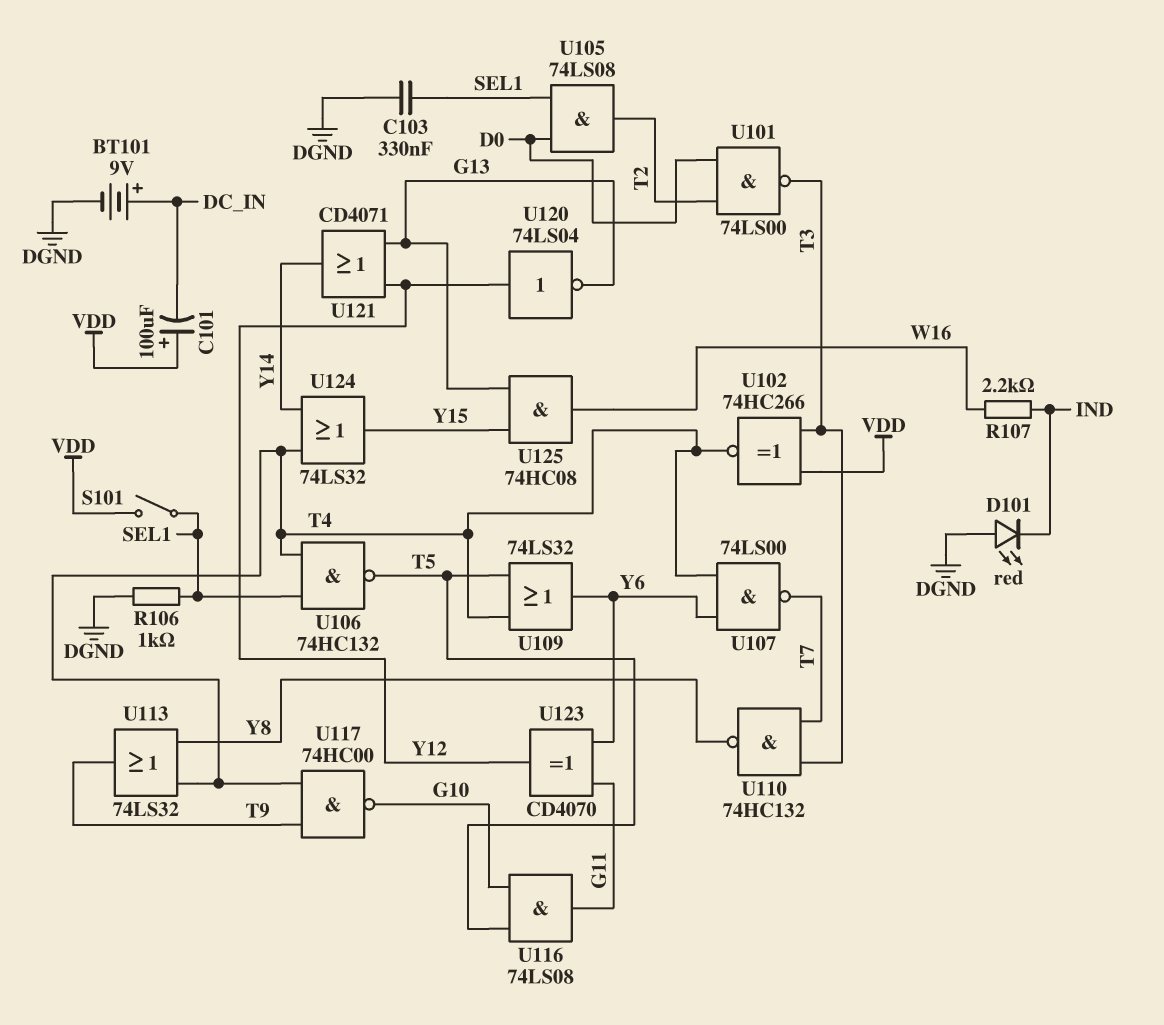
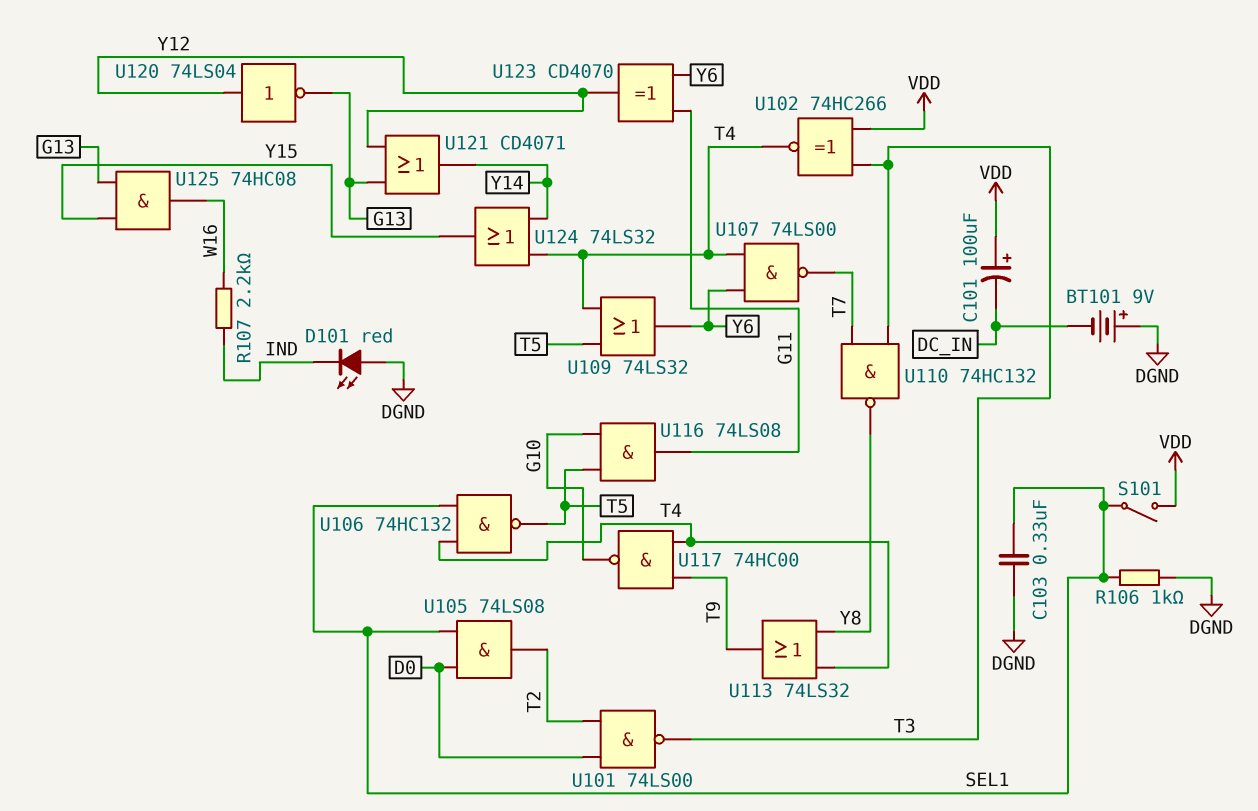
BT101: 9V (plus DC_IN, minus DGND) -> 9V (plus DGND, minus DC_IN)

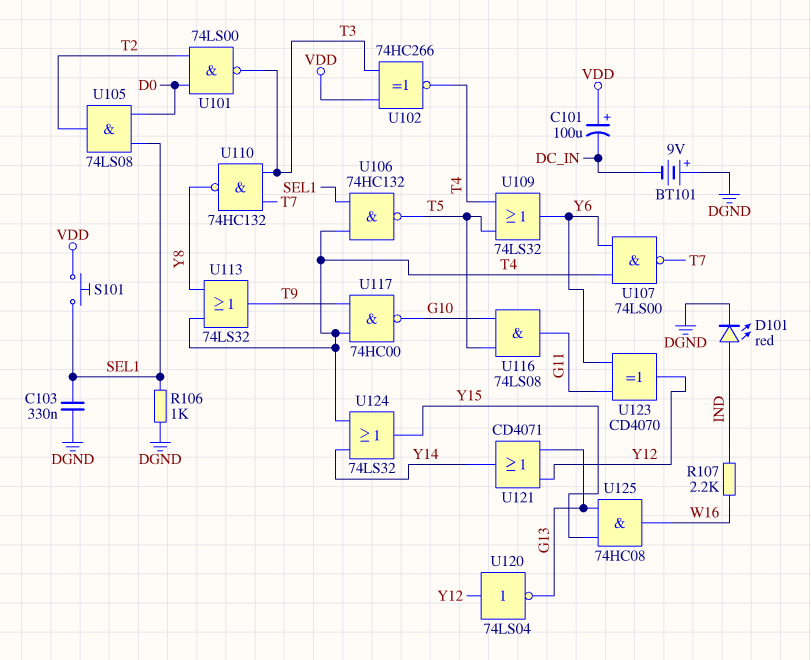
D101: LED red (A DGND, K IND) -> LED red (A IND, K DGND)
S101: switch (SEL1, VDD) -> button (SEL1, VDD)

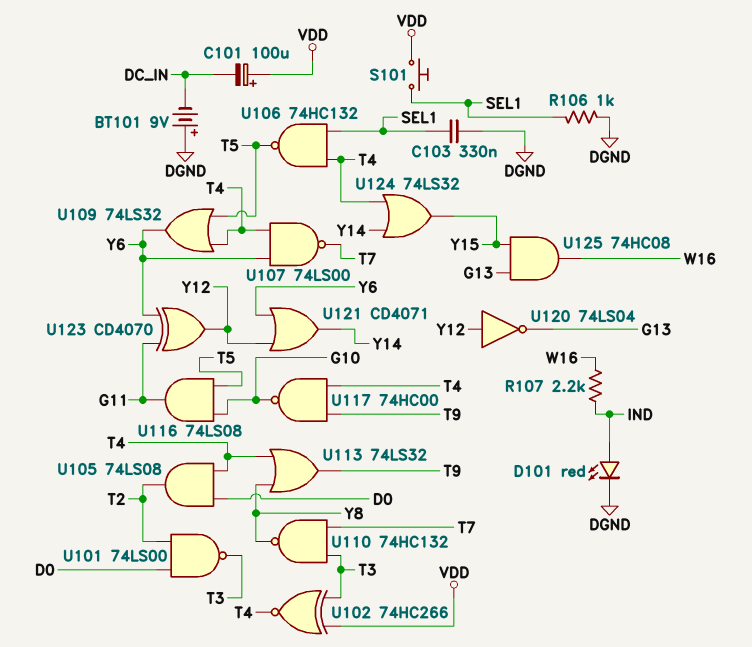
U105: AND 74LS08 (in D0, in SEL1, out T2) -> AND 74LS08 (in D0, in T4, out T2)
U121: OR CD4071 (in G13, in Y12, out Y14) -> OR CD4071 (in Y6, in Y12, out Y14)

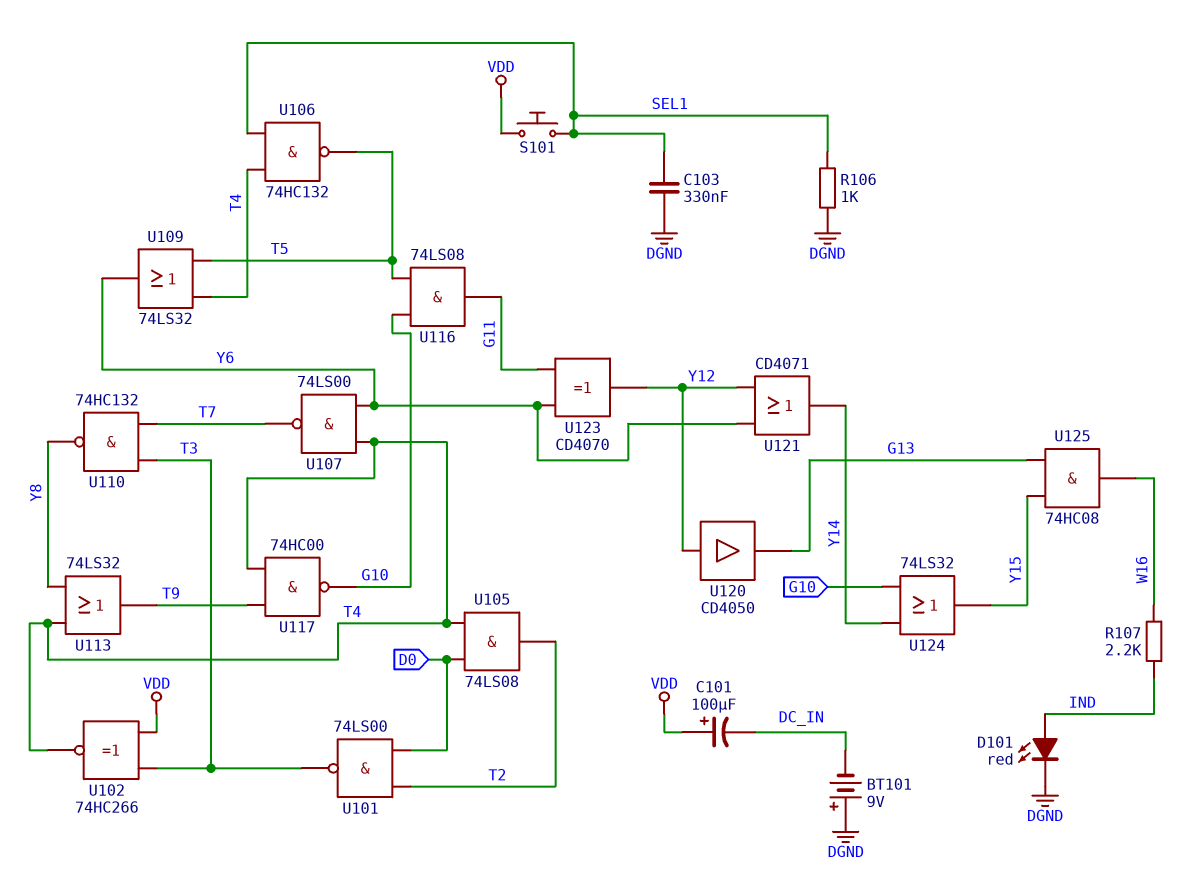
U120: NOT 74LS04 (in Y12, out G13) -> buffer CD4050 (in Y12, out G13)
U124: OR 74LS32 (in T4, in Y14, out Y15) -> OR 74LS32 (in G10, in Y14, out Y15)

